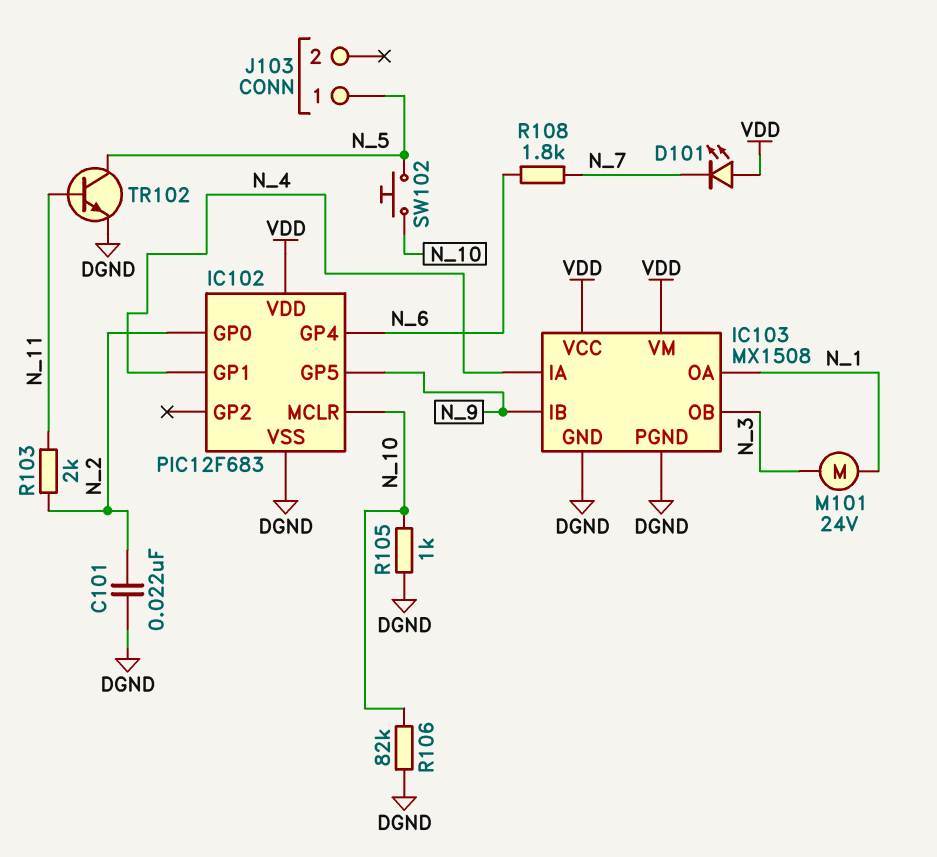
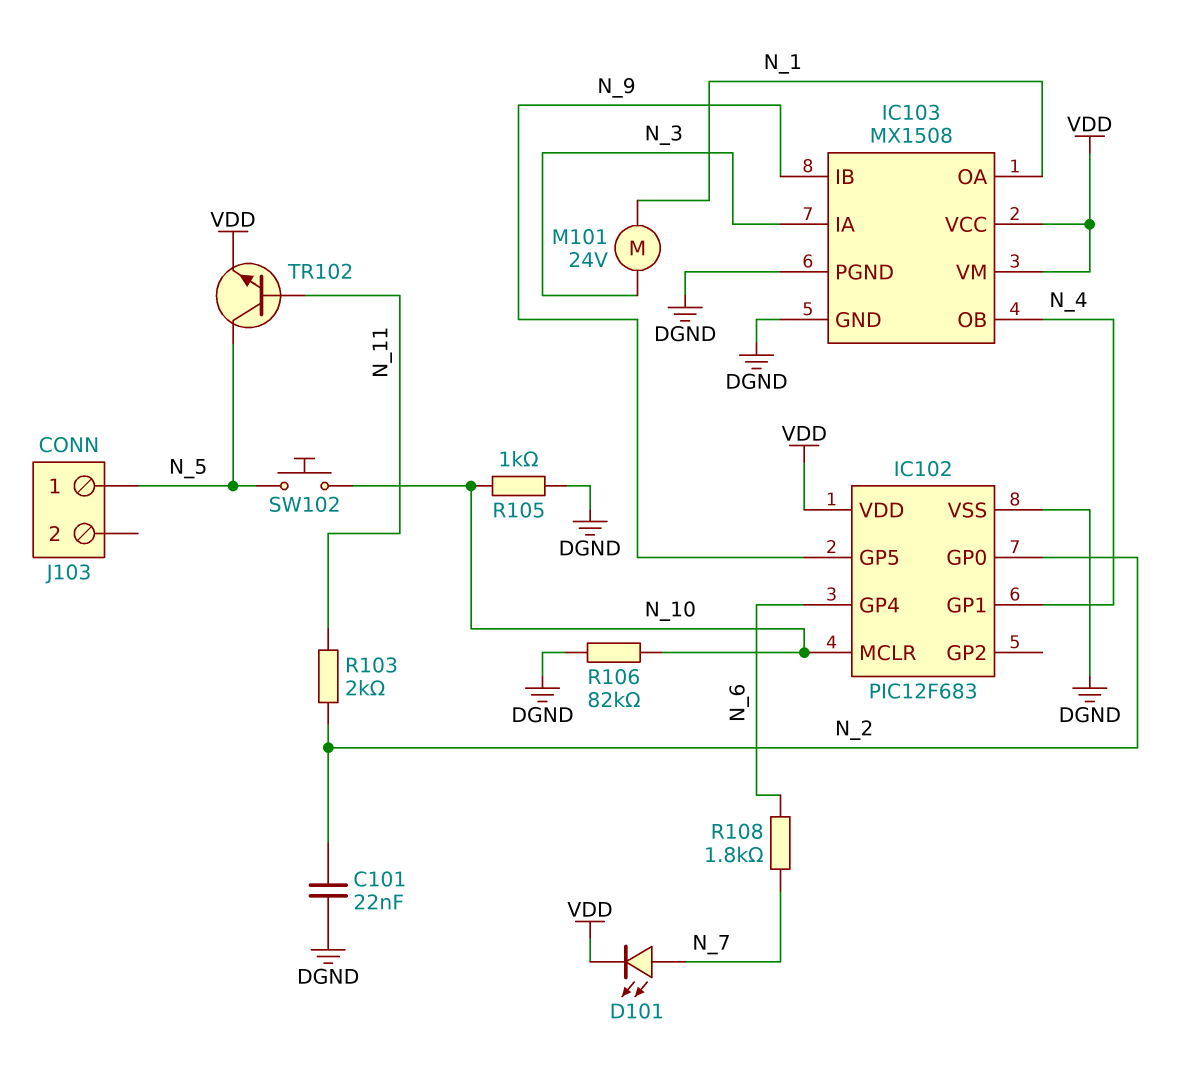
D101: LED (A VDD, K N_7) -> LED (A N_7, K VDD)
IC103 pin IA: N_4 -> N_3
IC103 pin OB: N_3 -> N_4
TR102: NPN (B N_11, C N_5, E DGND) -> NPN (B N_11, C N_5, E VDD)

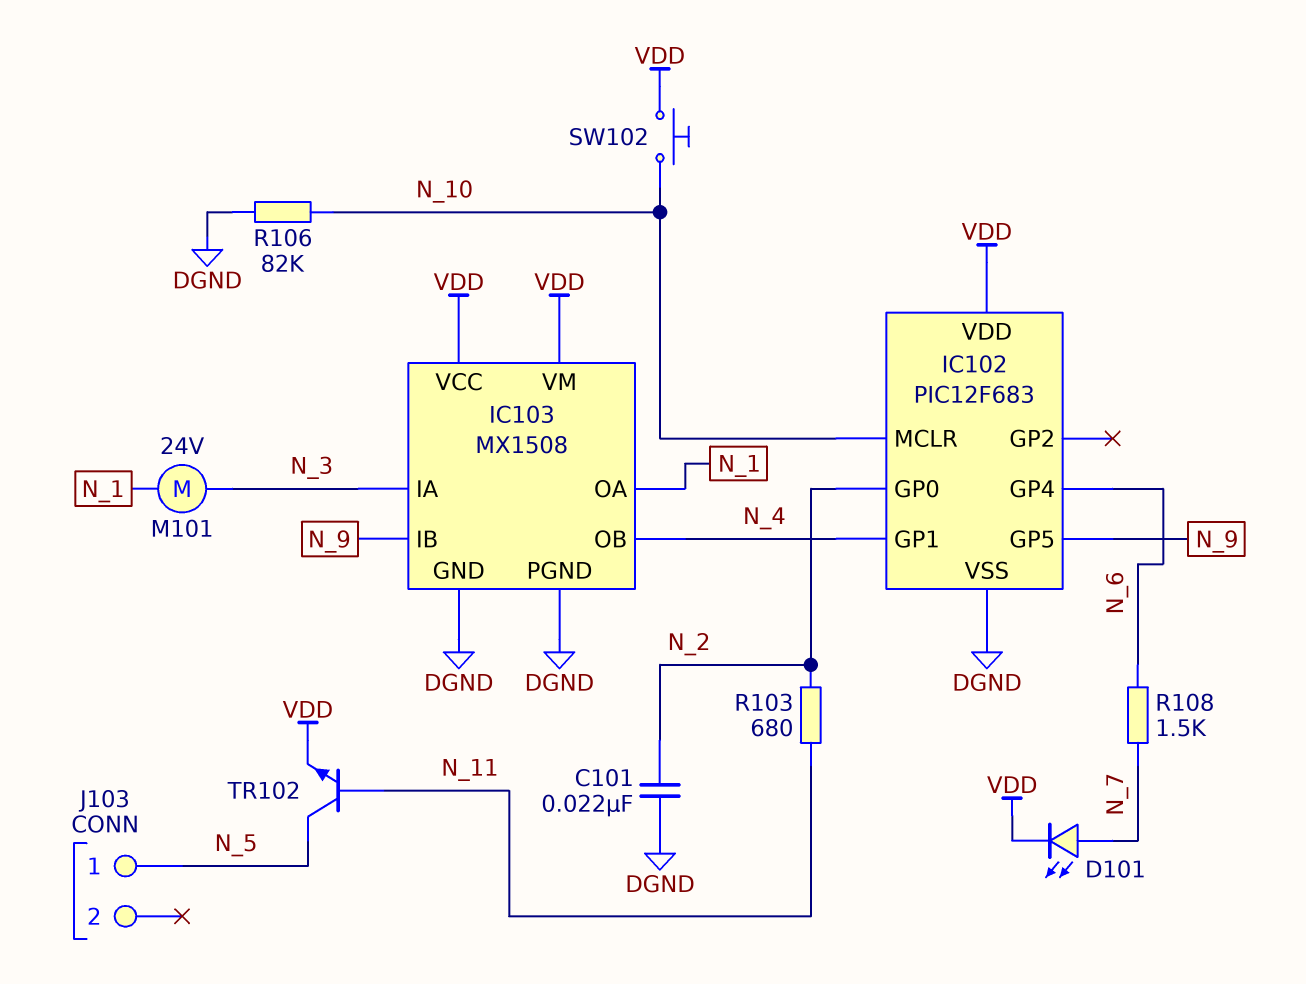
R103: 2k (N_2, N_11) -> 680 (N_2, N_11)
R105: 1k (DGND, N_10) -> none
R108: 1.8k (N_6, N_7) -> 1.5k (N_6, N_7)
SW102: button (N_5, N_10) -> button (N_10, VDD)

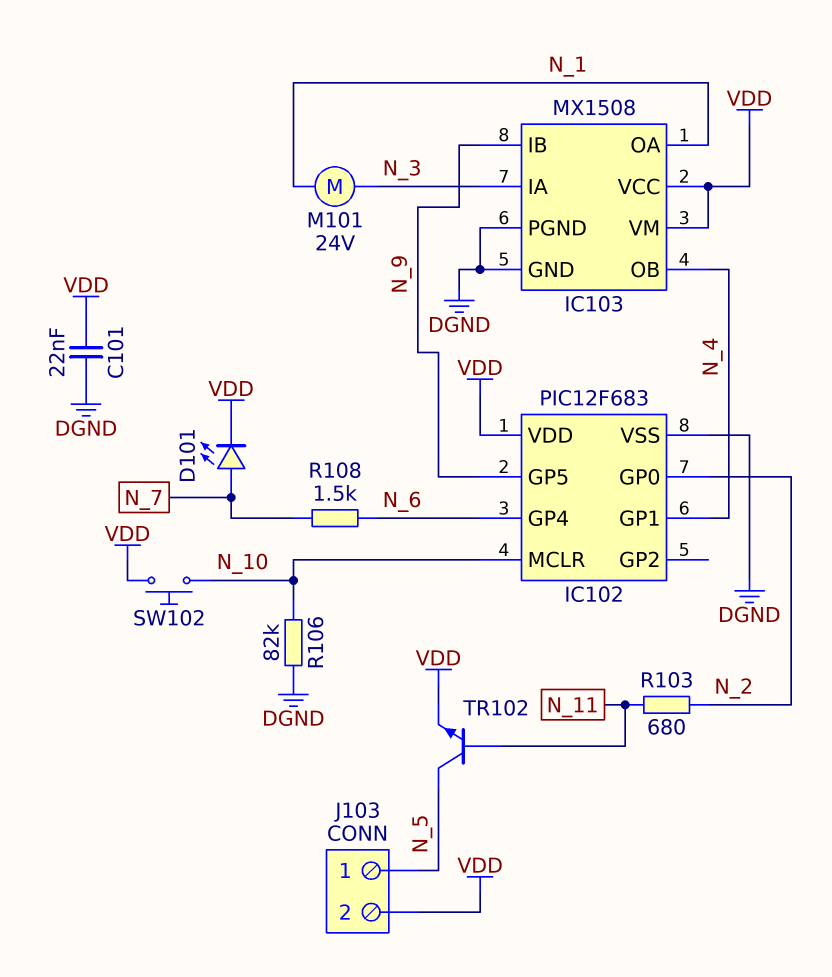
C101: 22nF (DGND, N_2) -> 22nF (DGND, VDD)
J103 pin 2: none -> VDD

